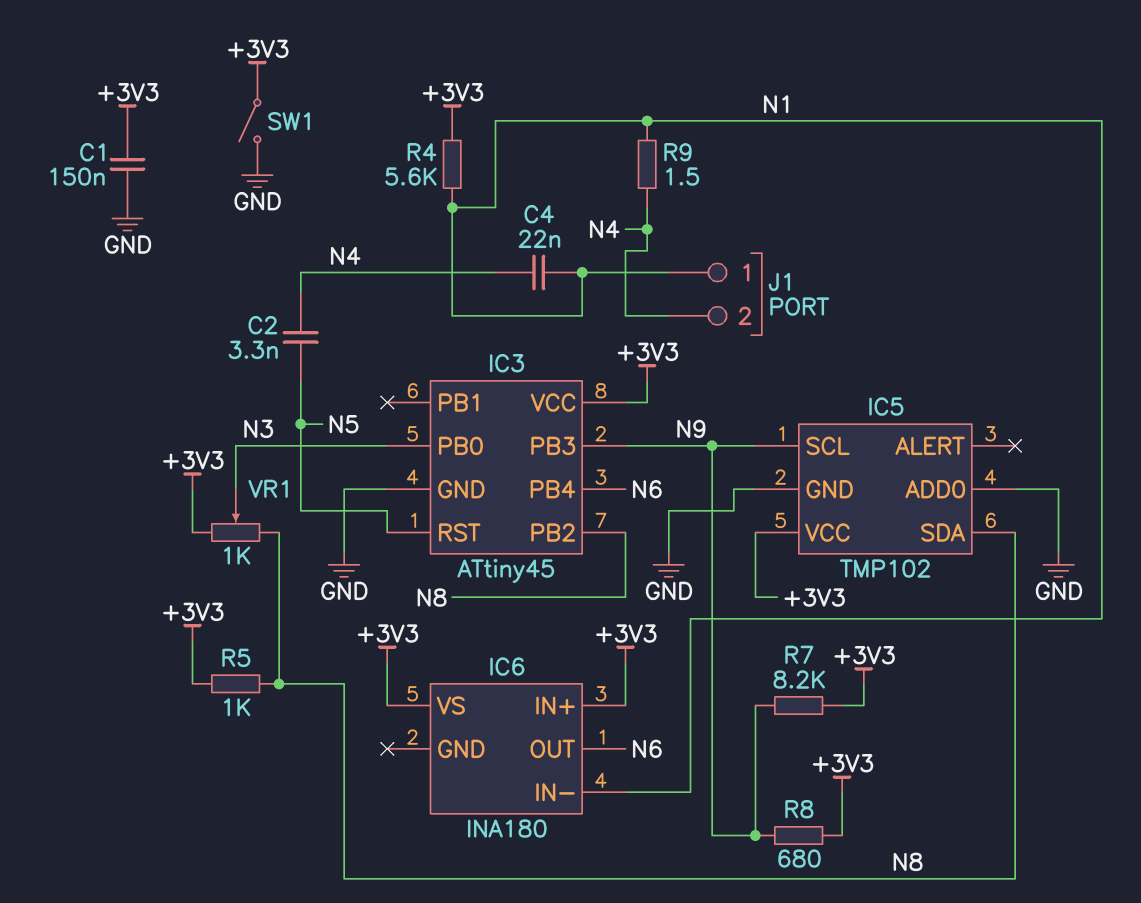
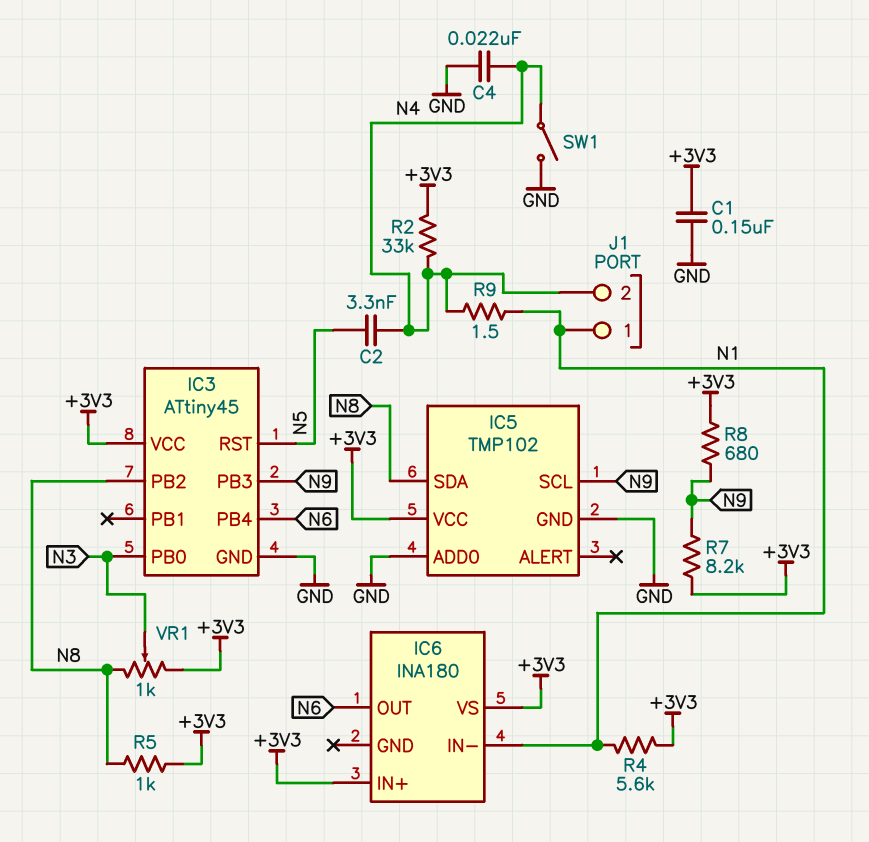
C4: 22nF (N1, N4) -> 22nF (GND, N4)
R2: none -> 33k (+3V3, N4)
SW1: switch (+3V3, GND) -> switch (GND, N4)

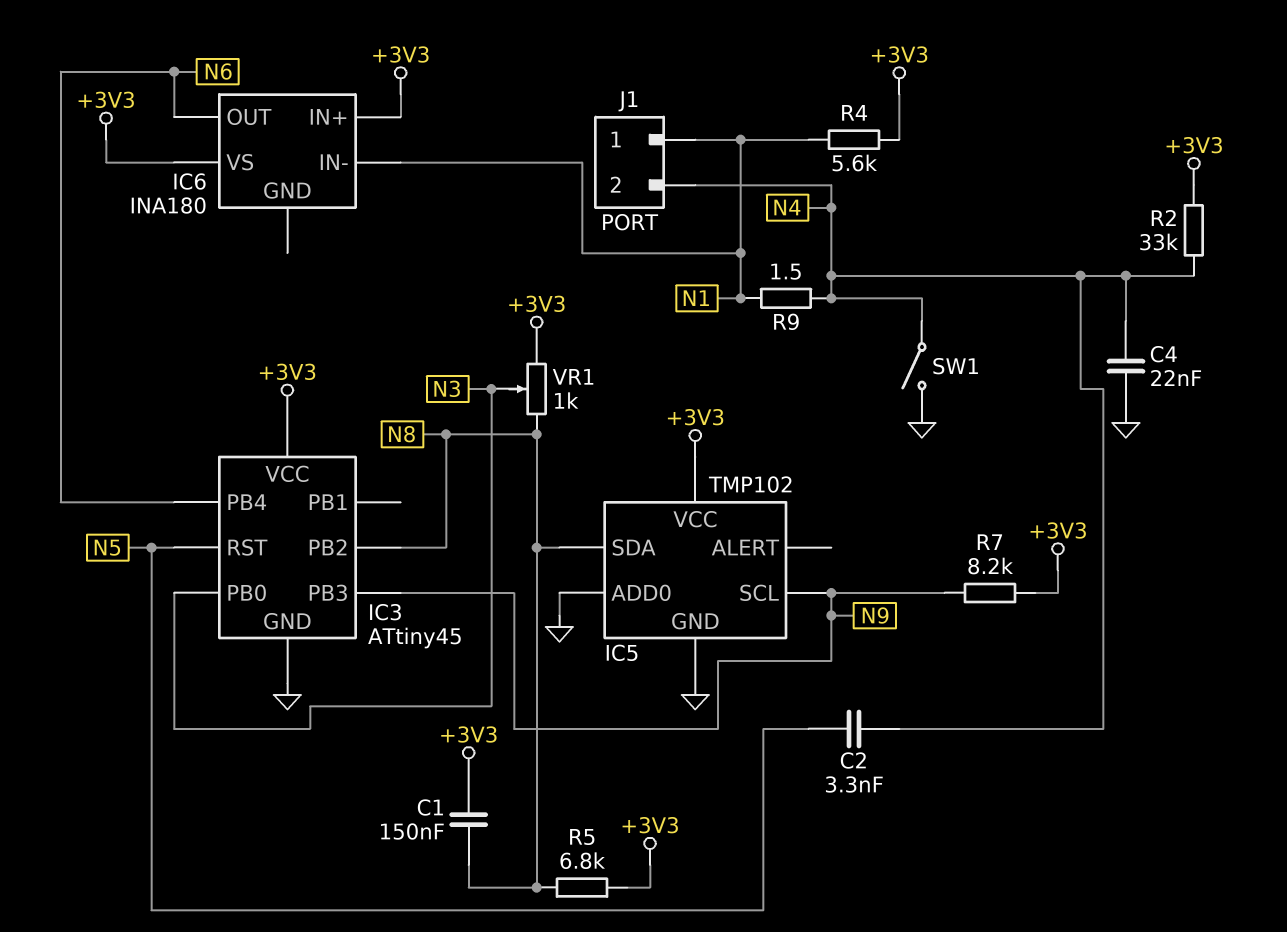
C1: 150nF (+3V3, GND) -> 150nF (+3V3, N8)
R5: 1k (+3V3, N8) -> 6.8k (+3V3, N8)
R8: 680 (+3V3, N9) -> none

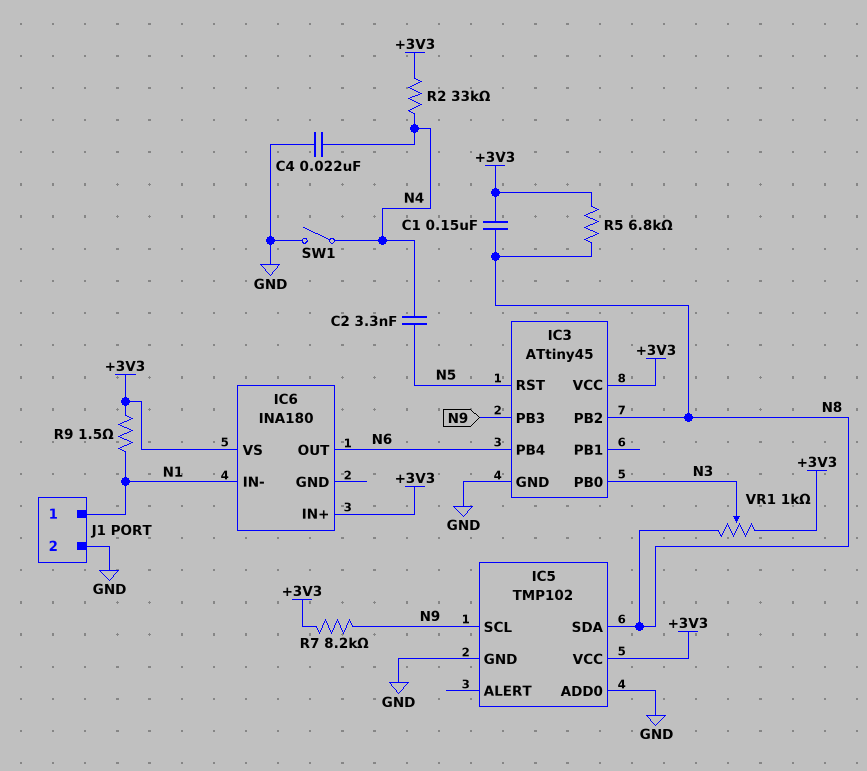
J1 pin 2: N4 -> GND
R4: 5.6k (+3V3, N1) -> none
R9: 1.5 (N1, N4) -> 1.5 (+3V3, N1)

